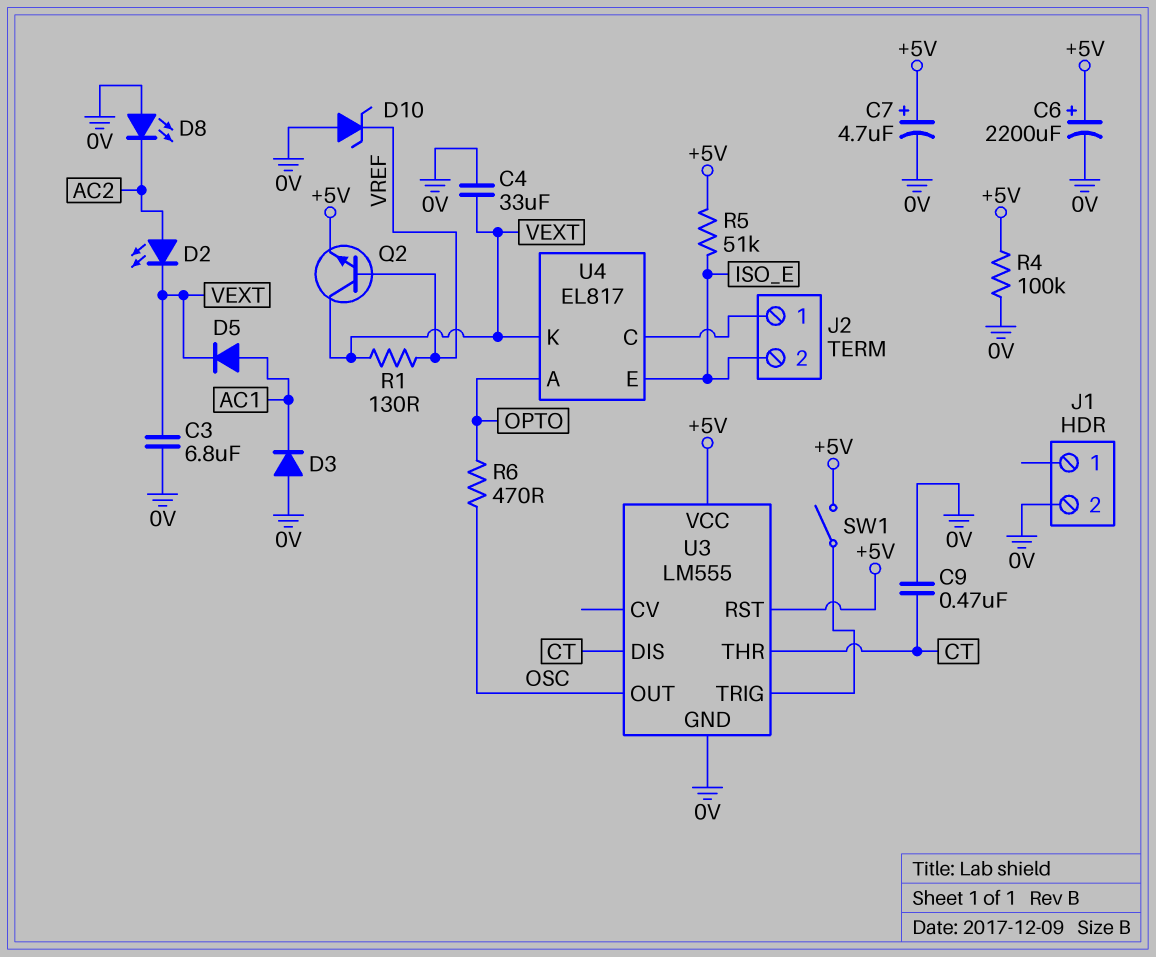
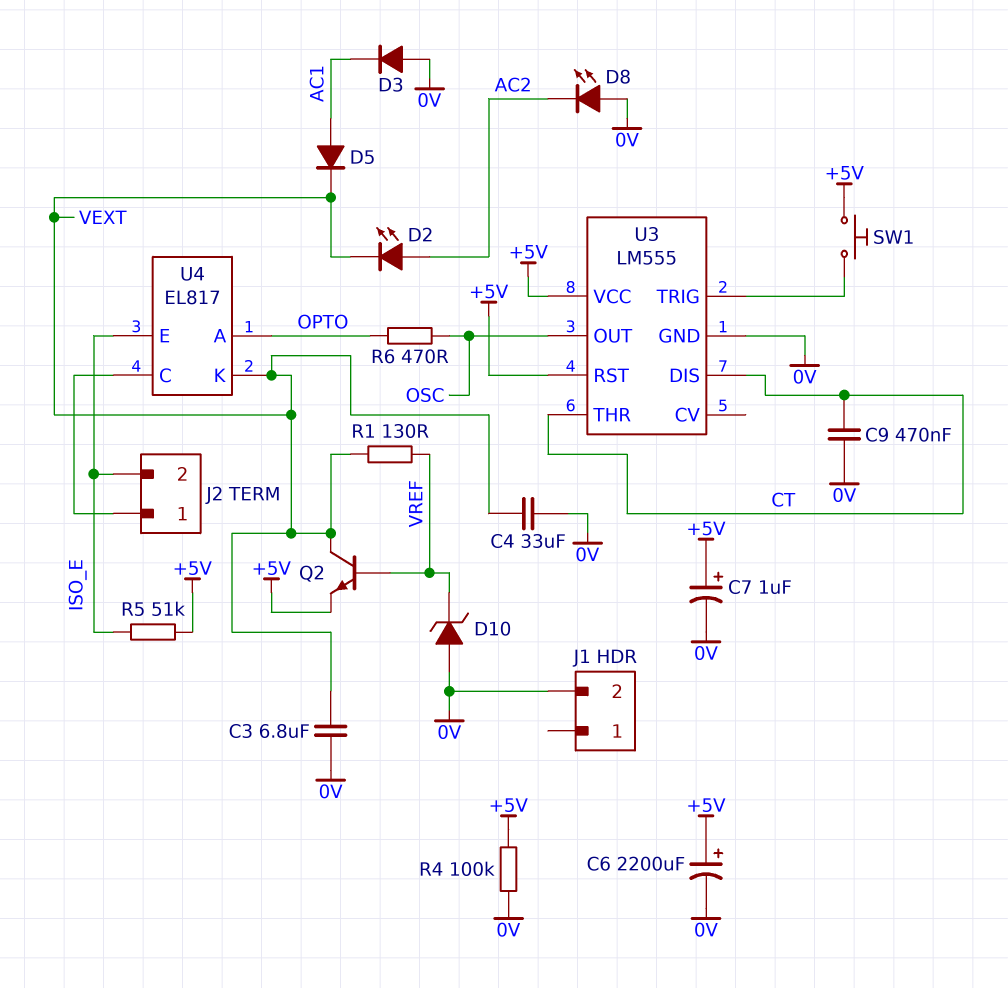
C7: 4.7uF (plus +5V, minus 0V) -> 1uF (plus +5V, minus 0V)
SW1: switch (+5V, U3/TRIG) -> button (+5V, U3/TRIG)

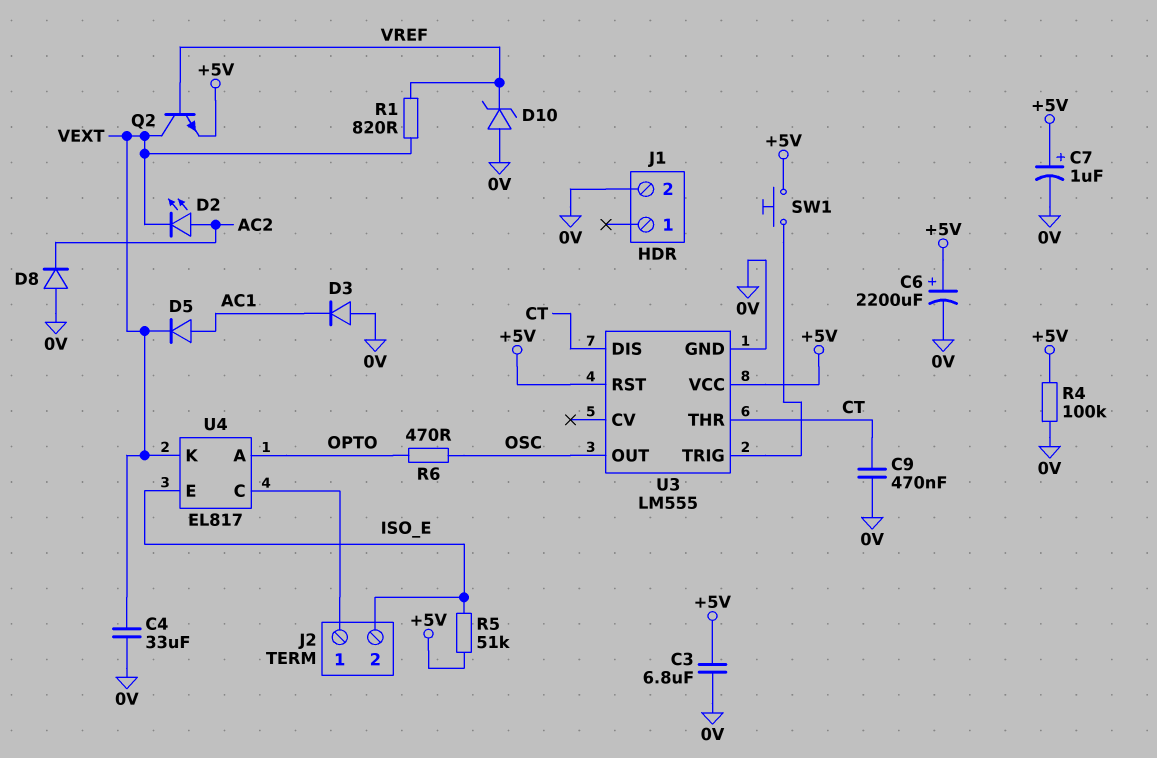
C3: 6.8uF (0V, VEXT) -> 6.8uF (+5V, 0V)
D8: LED (A 0V, K AC2) -> diode (A 0V, K AC2)
R1: 130 (VEXT, VREF) -> 820 (VEXT, VREF)

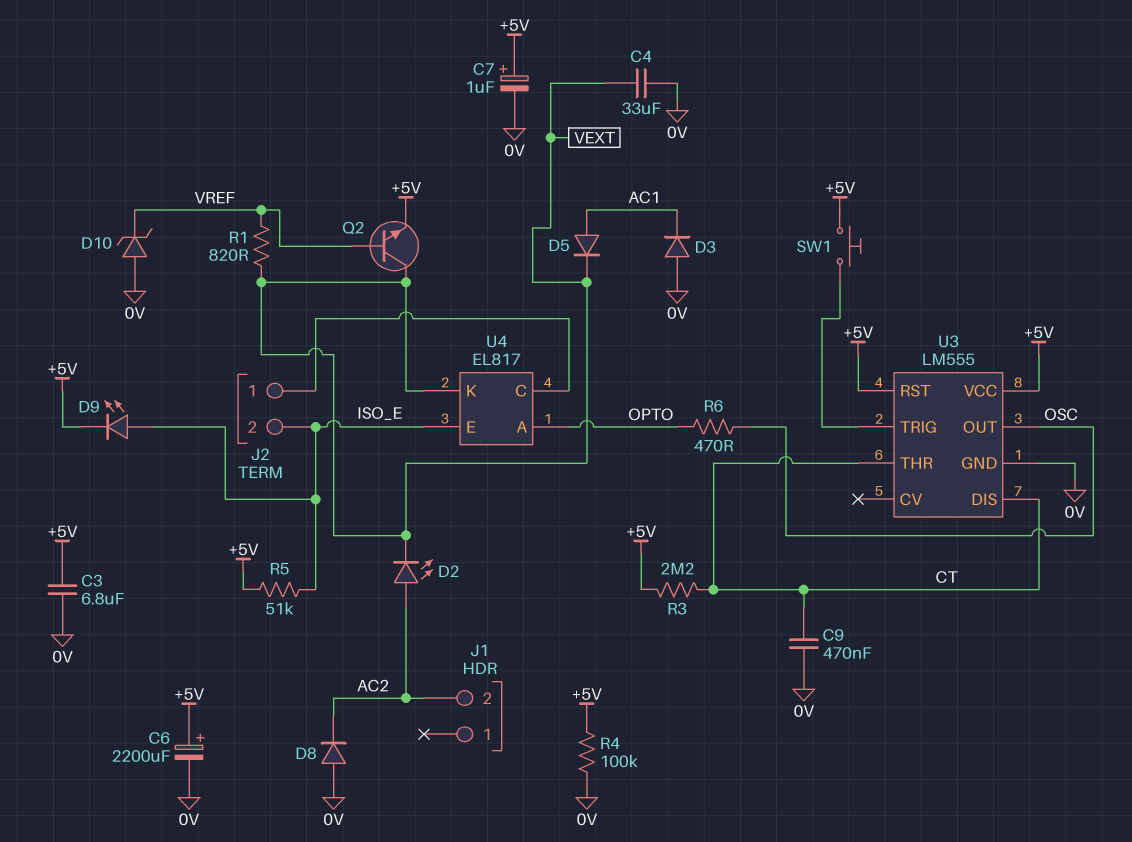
D9: none -> LED (A ISO_E, K +5V)
J1 pin 2: 0V -> AC2
R3: none -> 2.2M (+5V, CT)

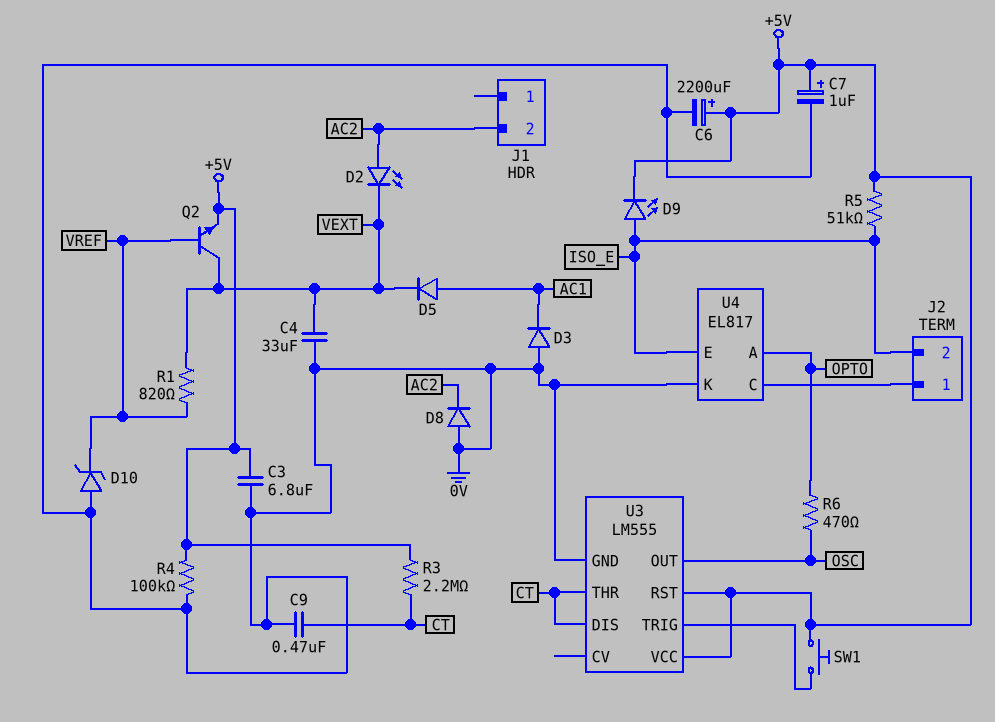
U4 pin K: VEXT -> 0V

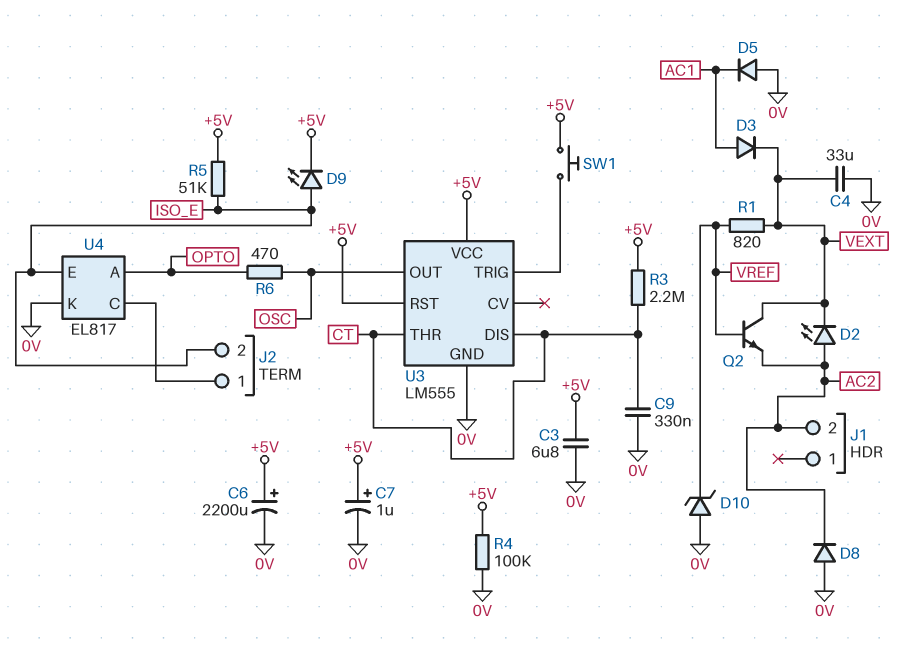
C9: 470nF (0V, CT) -> 330nF (0V, CT)
D3: diode (A 0V, K AC1) -> diode (A AC1, K VEXT)
D5: diode (A AC1, K VEXT) -> diode (A 0V, K AC1)
Q2: NPN (B VREF, C VEXT, E +5V) -> NPN (B VREF, C VEXT, E AC2)

